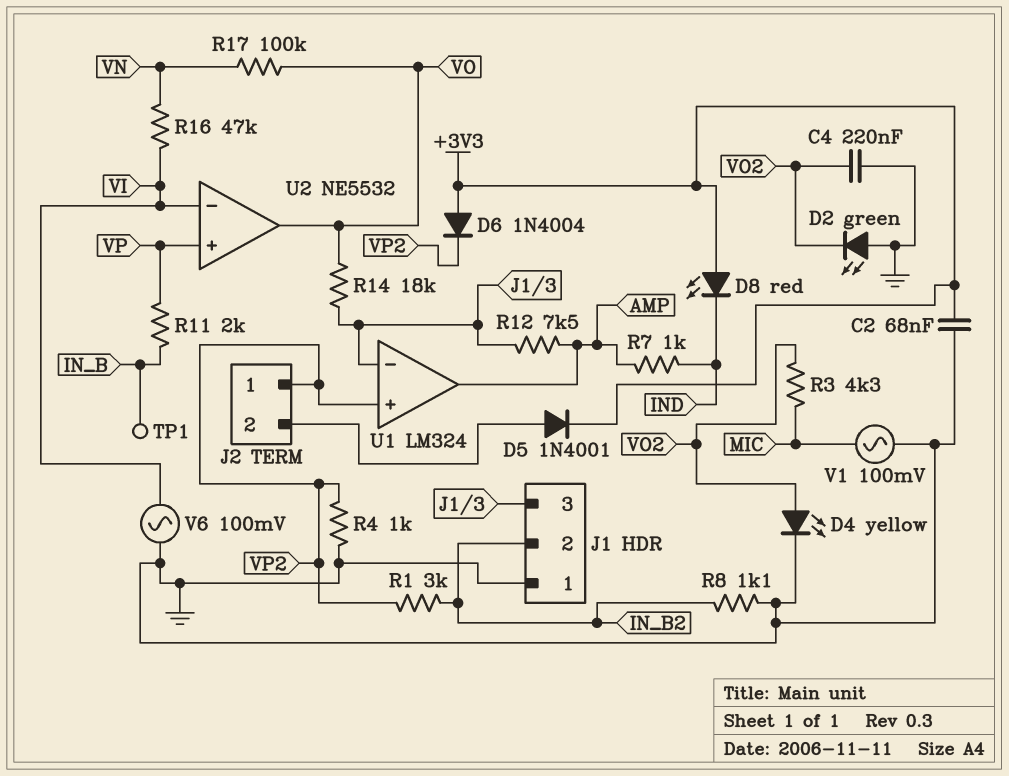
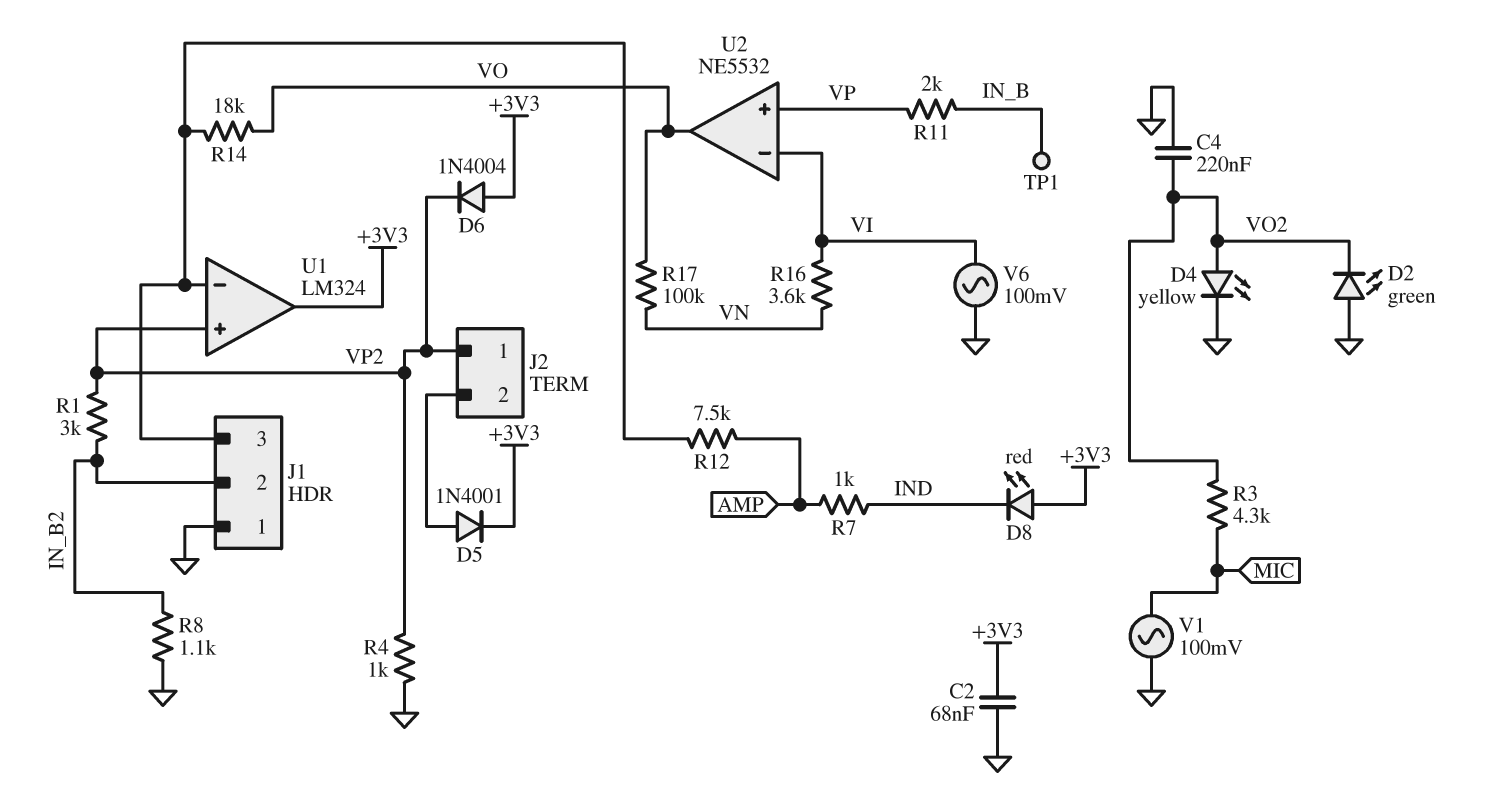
R16: 47k (VI, VN) -> 3.6k (VI, VN)
U1 pin out: AMP -> +3V3

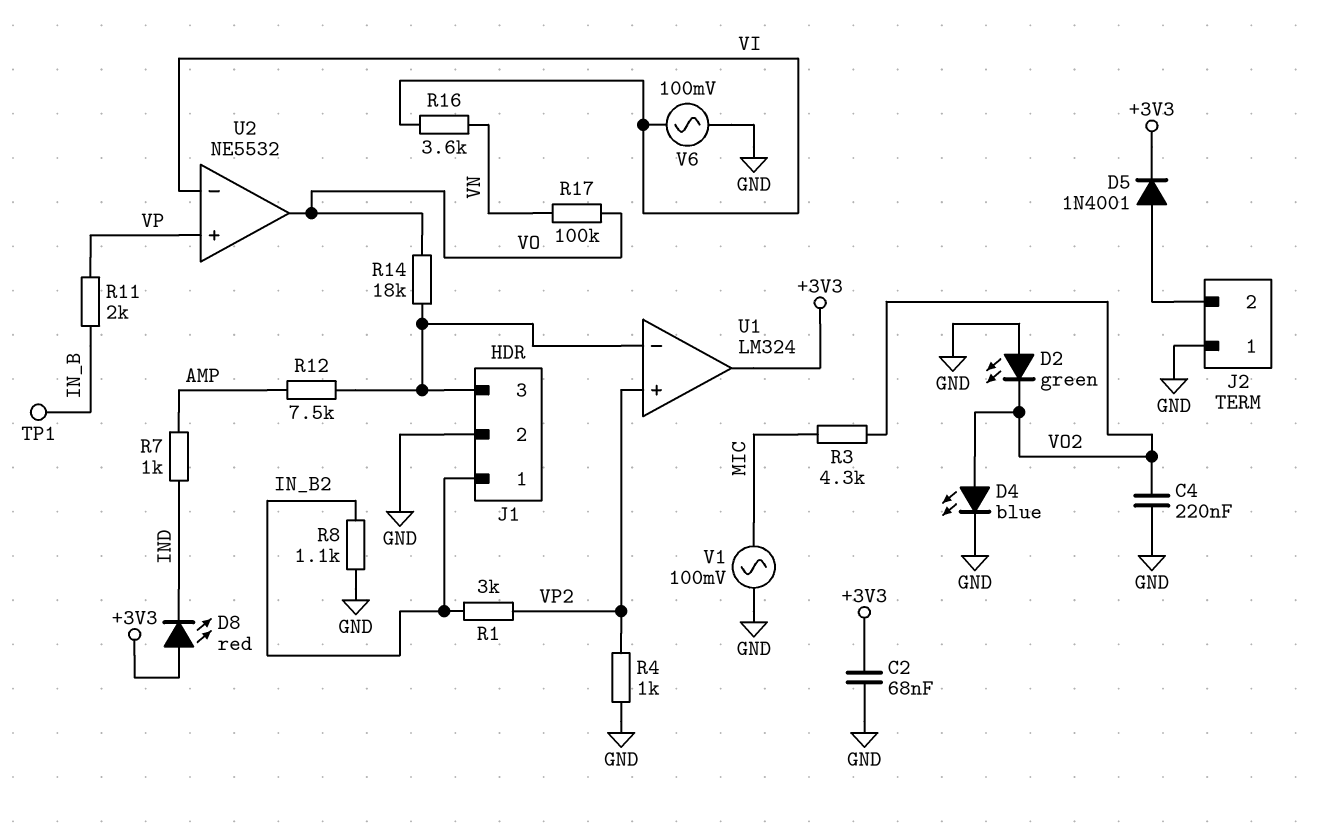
D4: LED yellow (A VO2, K GND) -> LED blue (A VO2, K GND)
D6: diode 1N4004 (A +3V3, K VP2) -> none
J1 pin 1: GND -> IN_B2
J1 pin 2: IN_B2 -> GND
J2 pin 1: VP2 -> GND

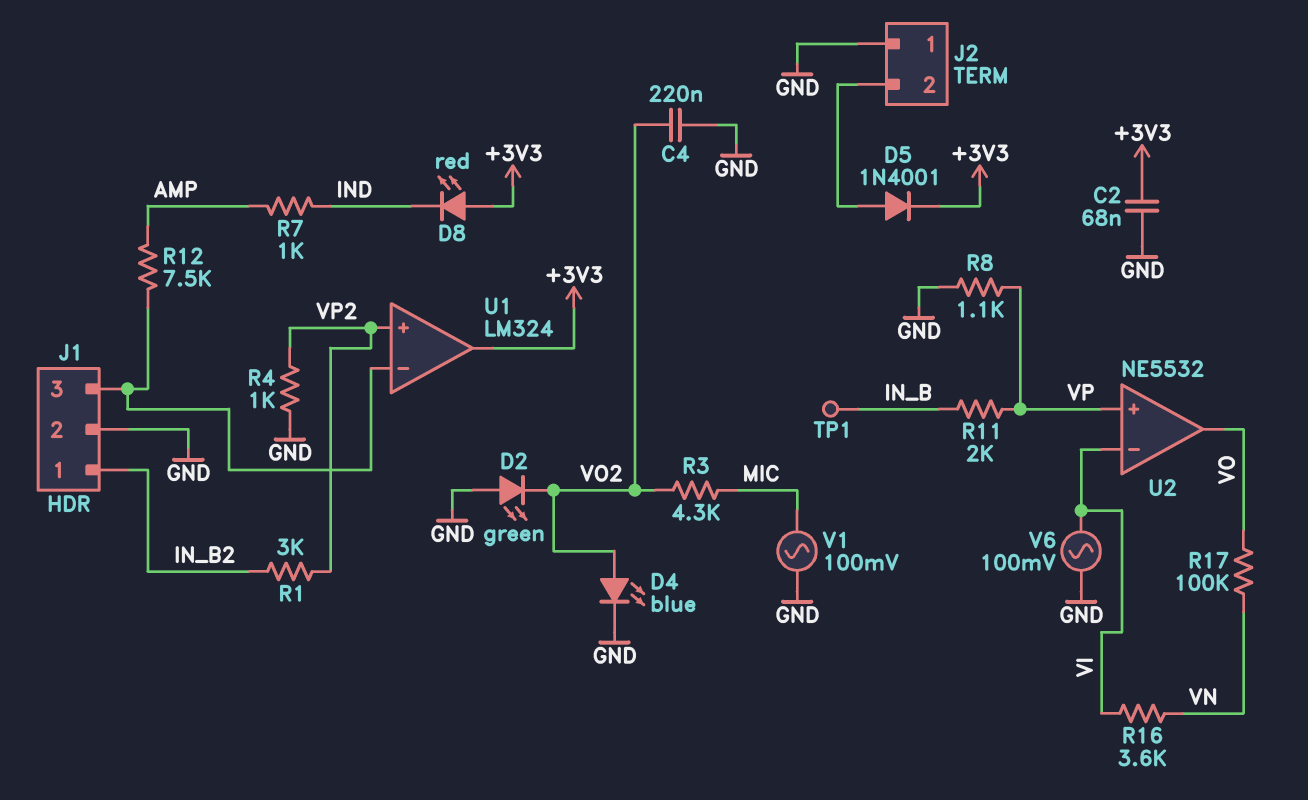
R8: 1.1k (GND, IN_B2) -> 1.1k (GND, VP)
R14: 18k (J1/3, VO) -> none

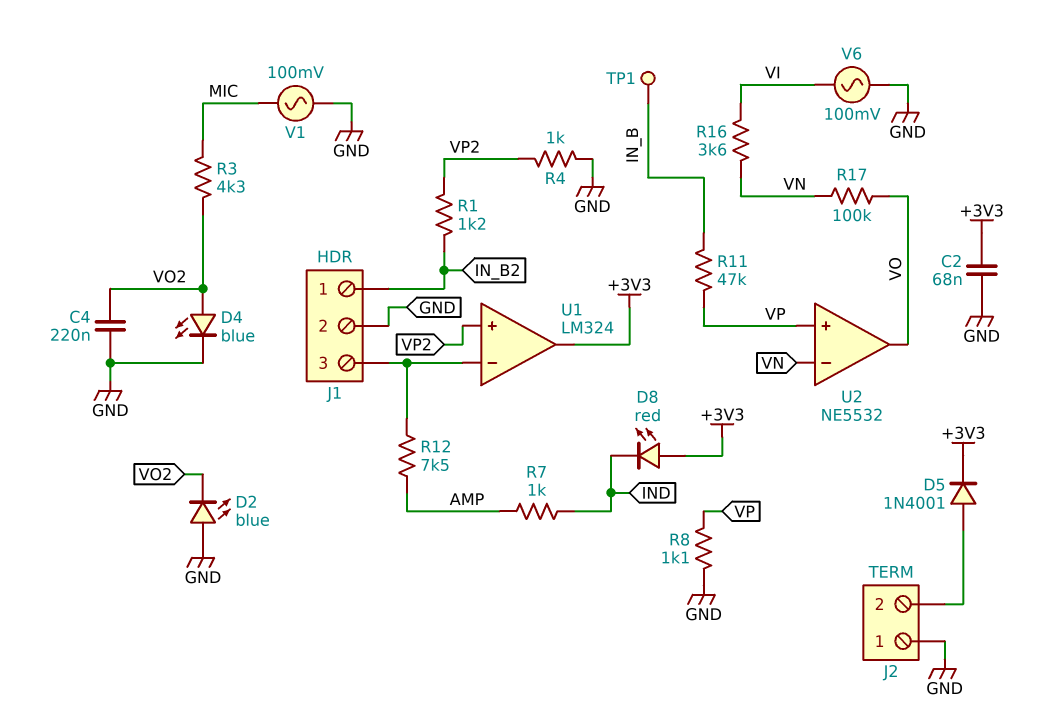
D2: LED green (A GND, K VO2) -> LED blue (A GND, K VO2)
R1: 3k (IN_B2, VP2) -> 1.2k (IN_B2, VP2)
R11: 2k (IN_B, VP) -> 47k (IN_B, VP)
U2 pin in-: VI -> VN

